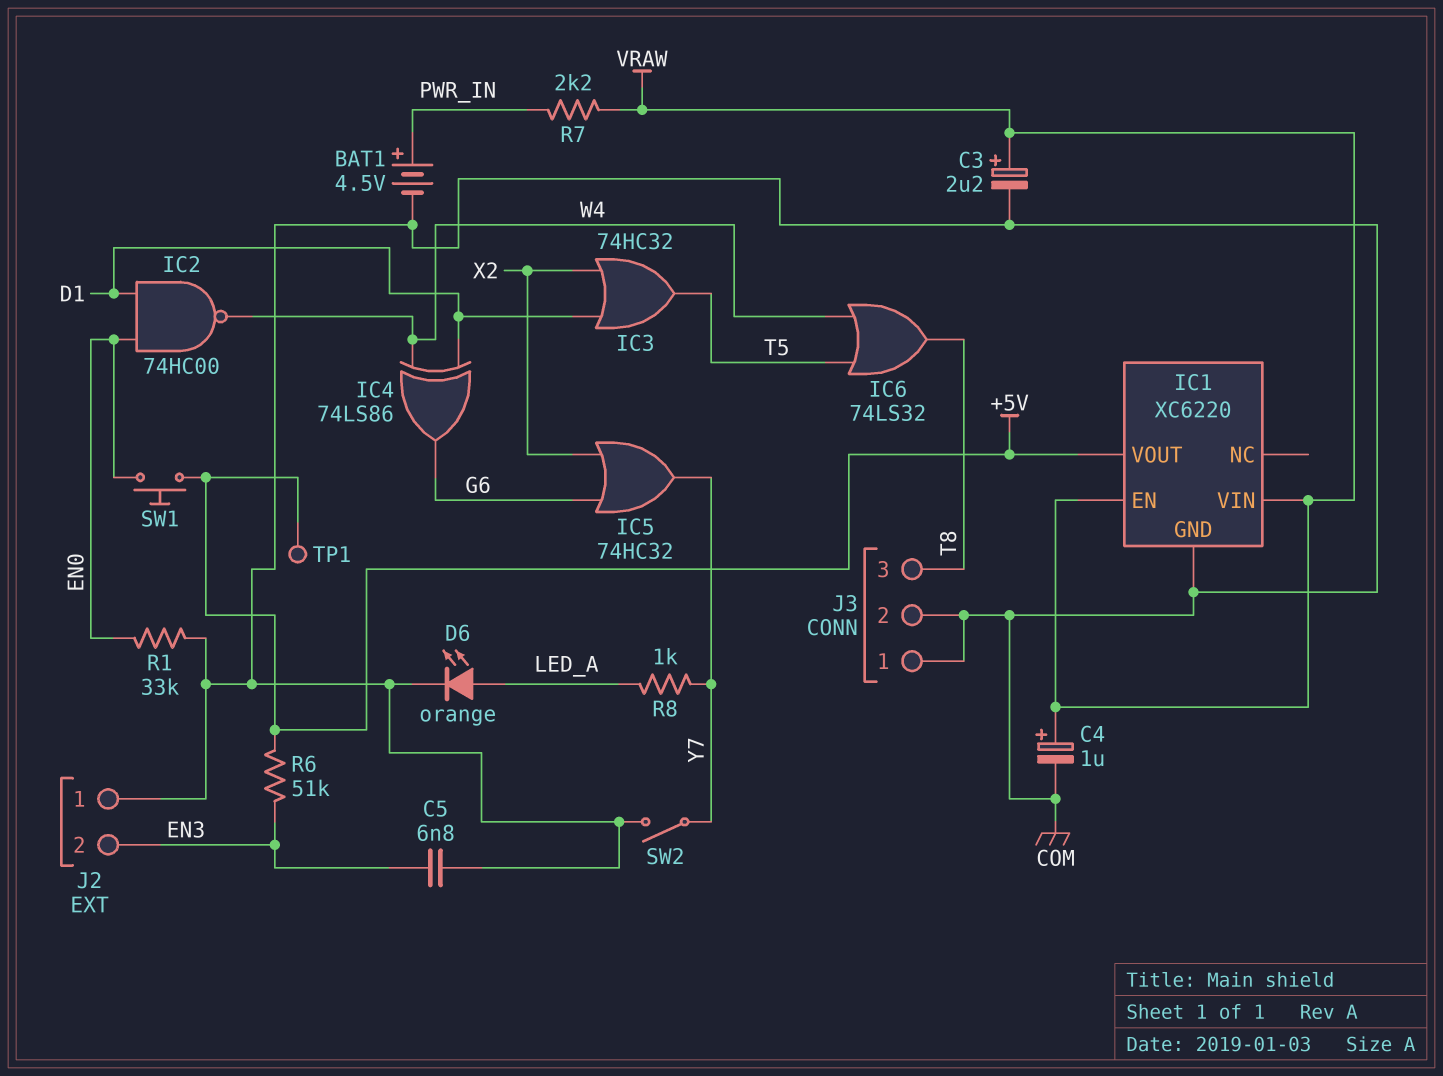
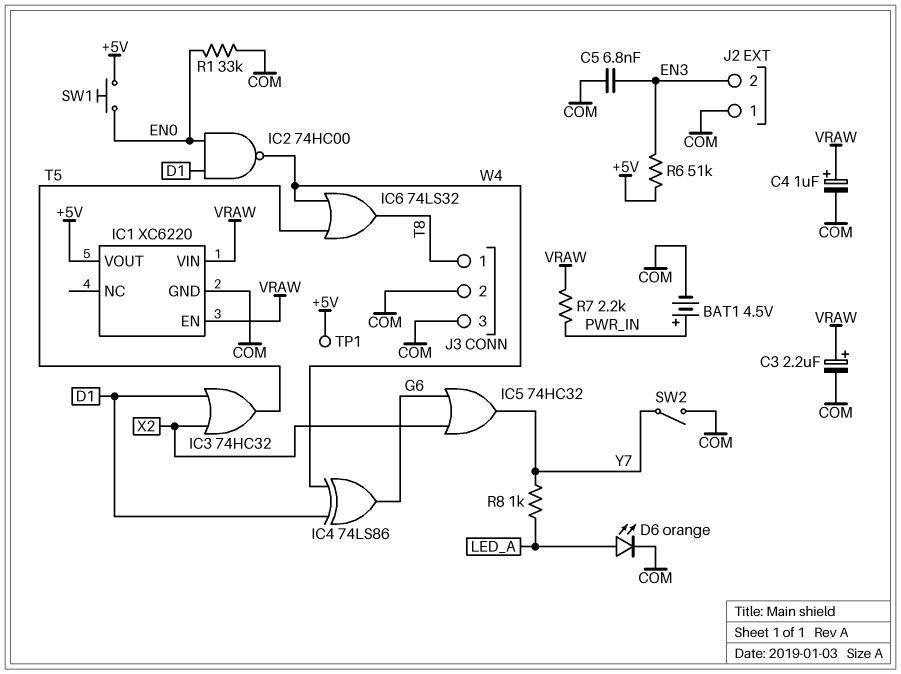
J3 pin 1: COM -> T8
J3 pin 3: T8 -> COM

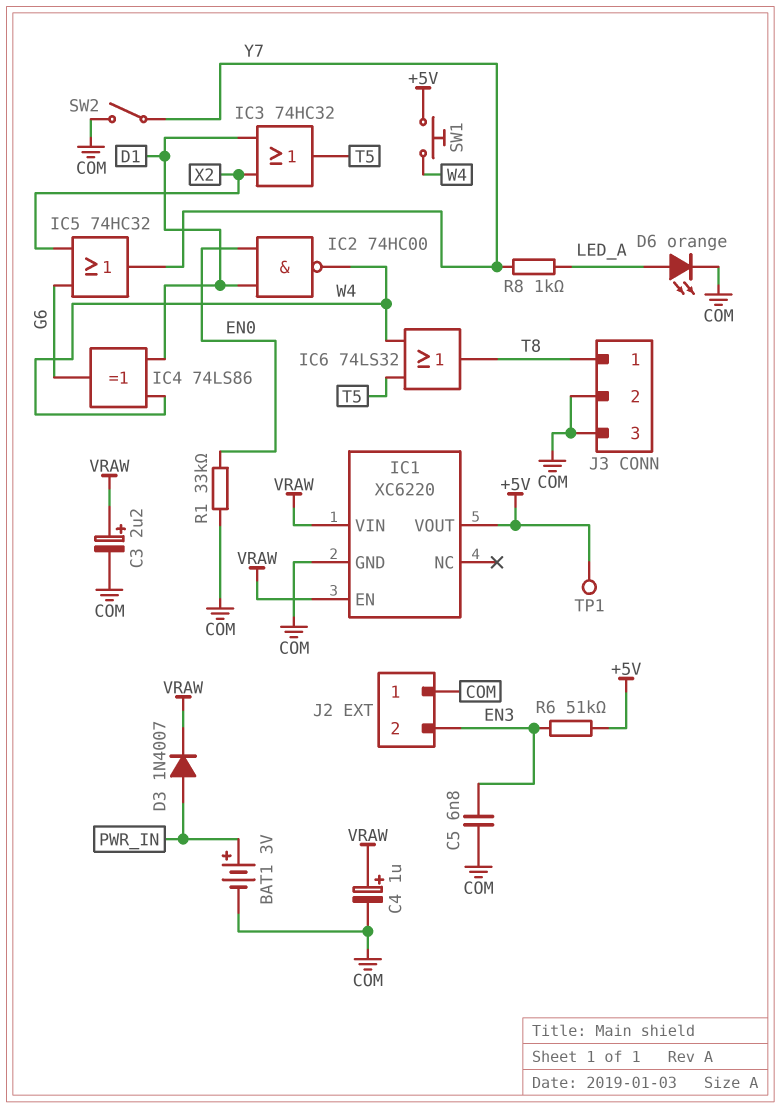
BAT1: 4.5V (plus PWR_IN, minus COM) -> 3V (plus PWR_IN, minus COM)
D3: none -> diode 1N4007 (A PWR_IN, K VRAW)
R7: 2.2k (PWR_IN, VRAW) -> none
SW1: button (+5V, EN0) -> button (+5V, W4)

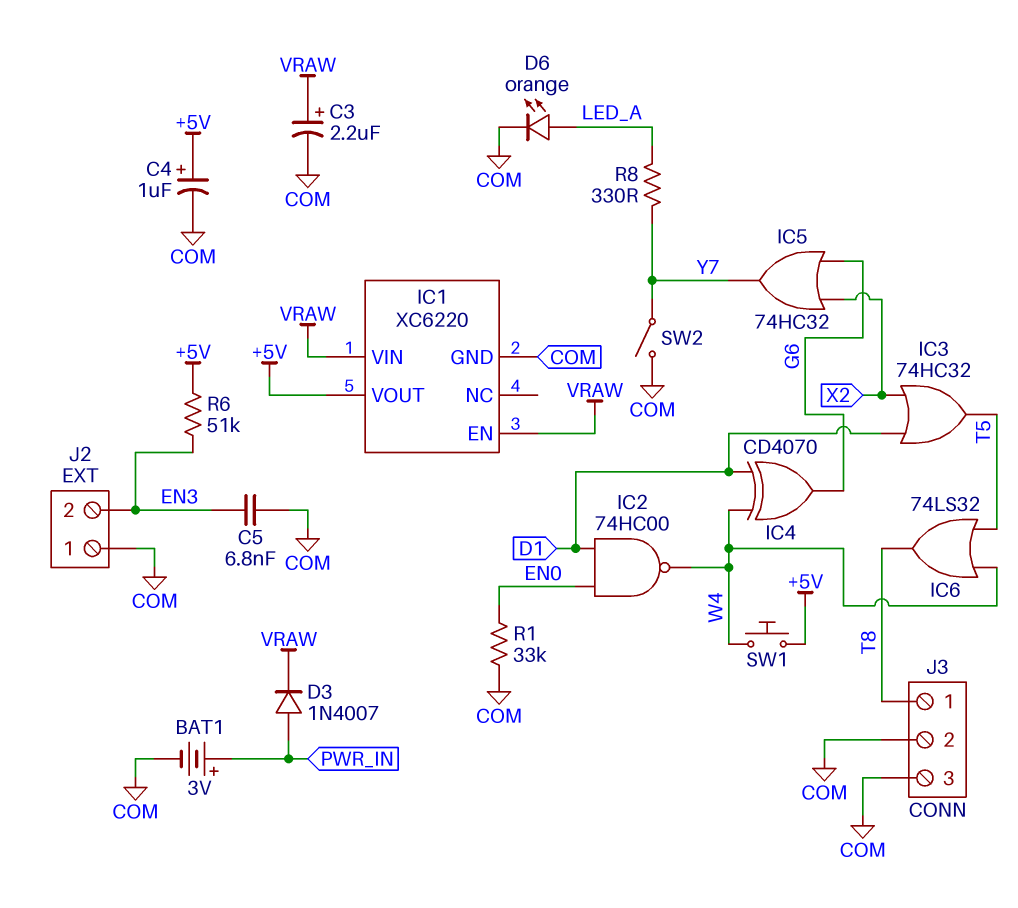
C4: 1uF (plus VRAW, minus COM) -> 1uF (plus +5V, minus COM)
IC4: XOR 74LS86 (in D1, in W4, out G6) -> XOR CD4070 (in D1, in W4, out G6)
R8: 1k (LED_A, Y7) -> 330 (LED_A, Y7)
TP1: test point (+5V) -> none

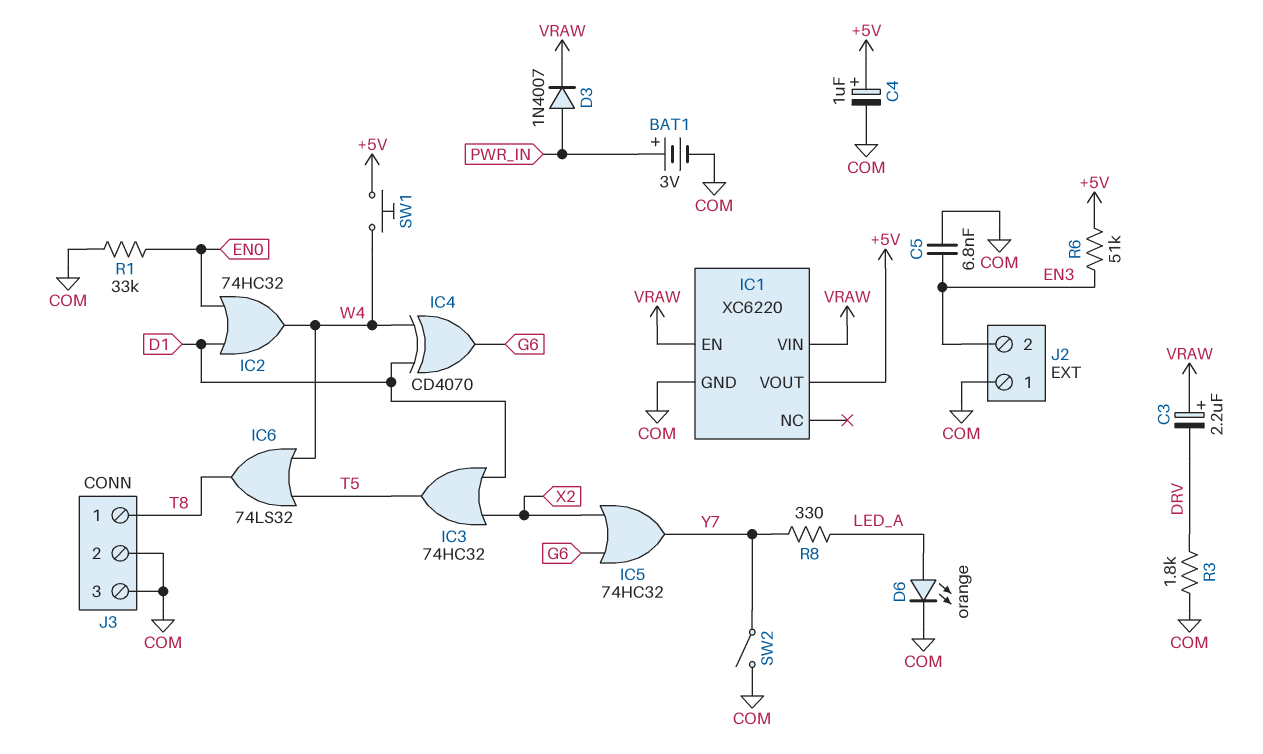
C3: 2.2uF (plus VRAW, minus COM) -> 2.2uF (plus VRAW, minus DRV)
IC2: NAND 74HC00 (in D1, in EN0, out W4) -> OR 74HC32 (in D1, in EN0, out W4)
R3: none -> 1.8k (COM, DRV)

